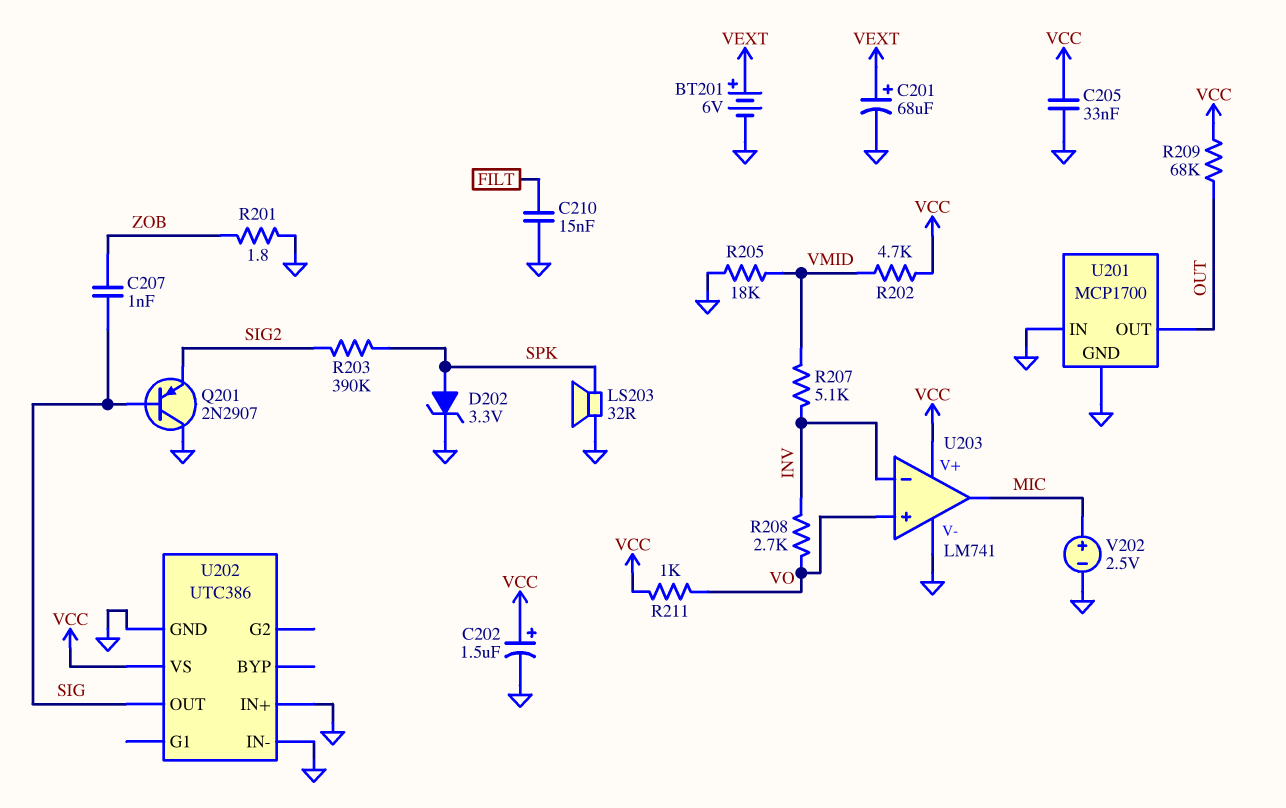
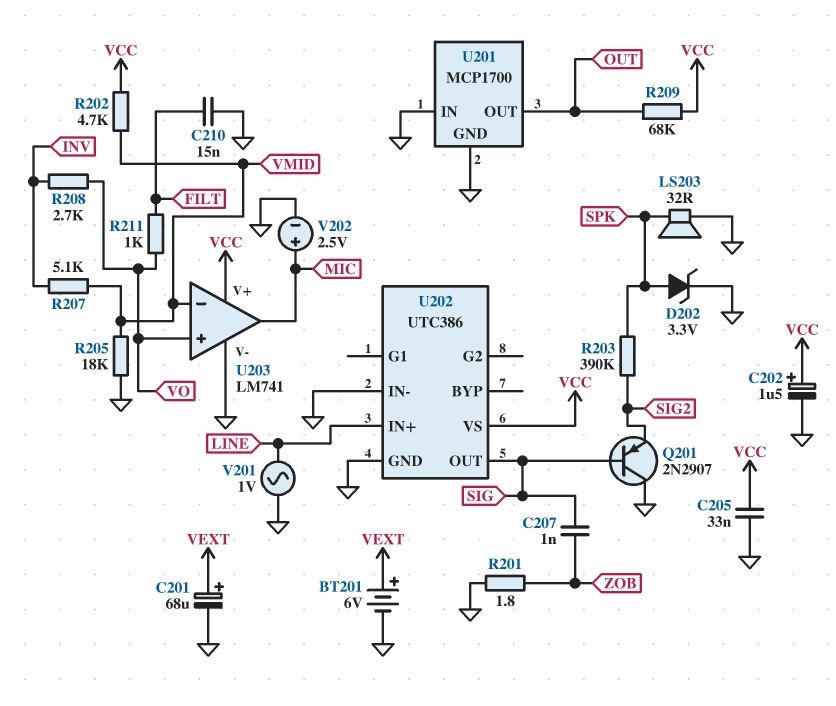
R211: 1k (VCC, VO) -> 1k (FILT, VO)
U202 pin IN+: GND -> LINE
U203 pin in-: INV -> VMID
V201: none -> AC 1V (GND, LINE)

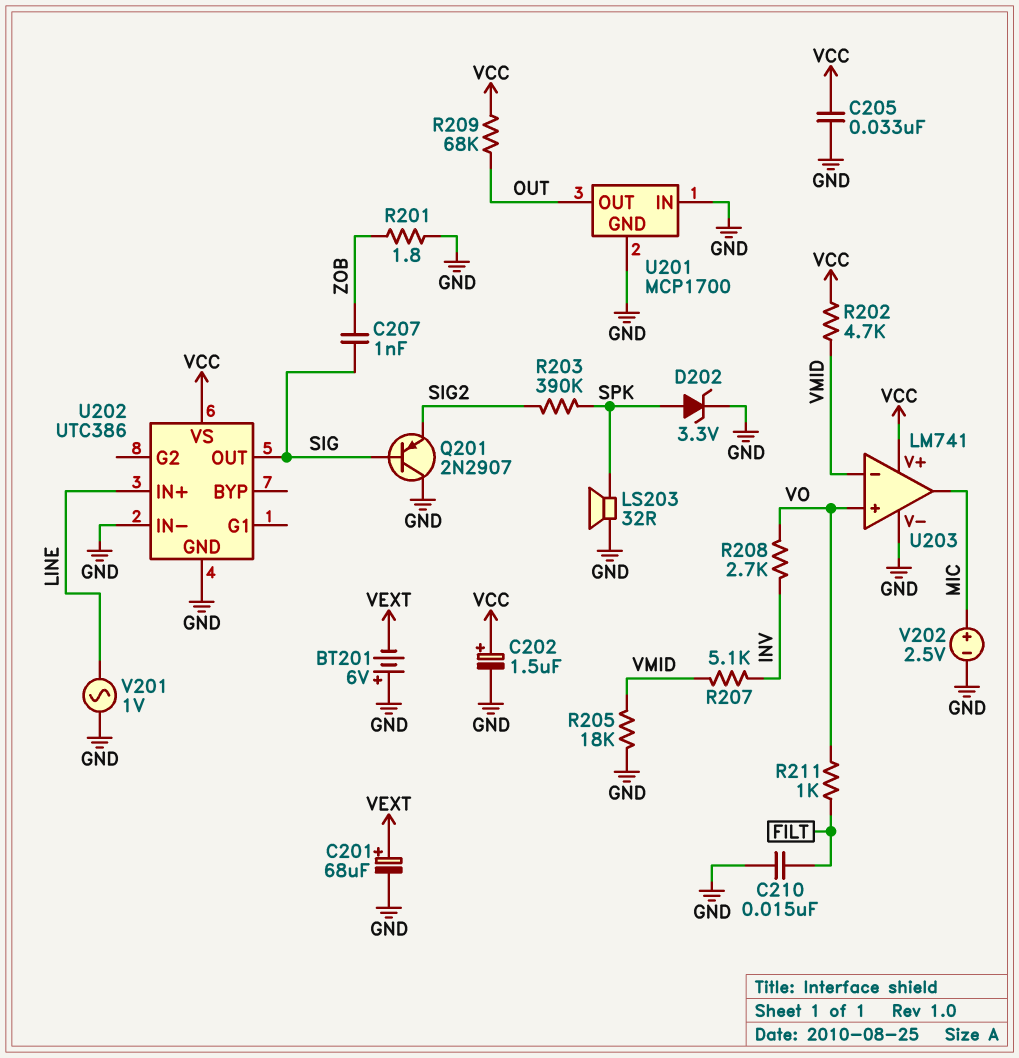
BT201: 6V (plus VEXT, minus GND) -> 6V (plus GND, minus VEXT)

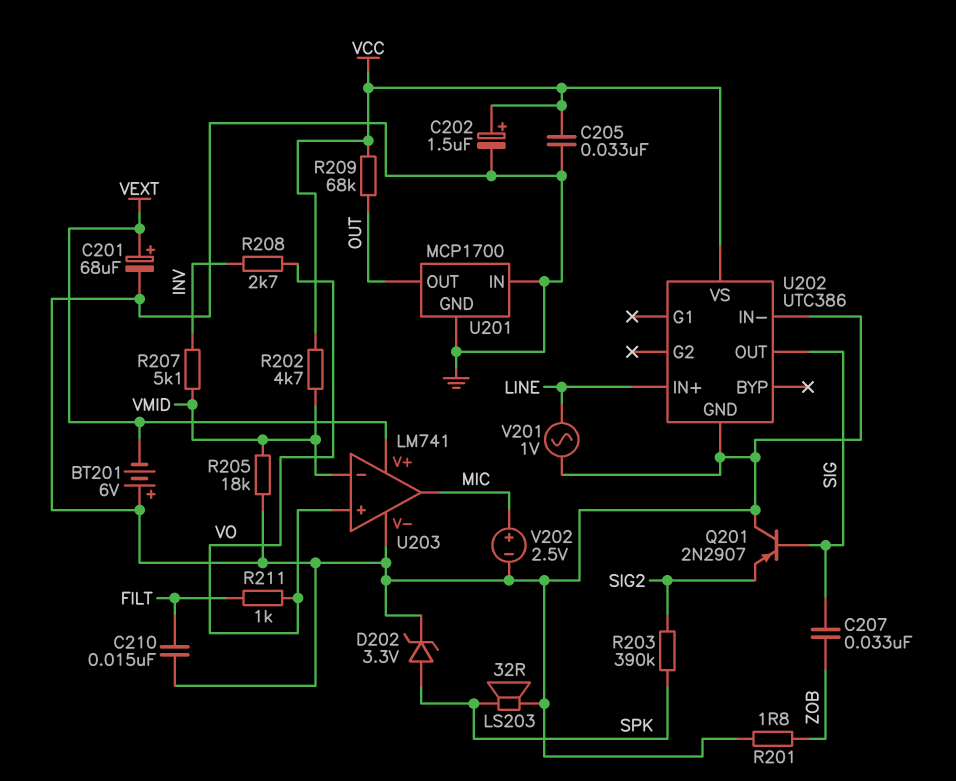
C207: 1nF (SIG, ZOB) -> 33nF (SIG, ZOB)
U203 pin V+: VCC -> VEXT

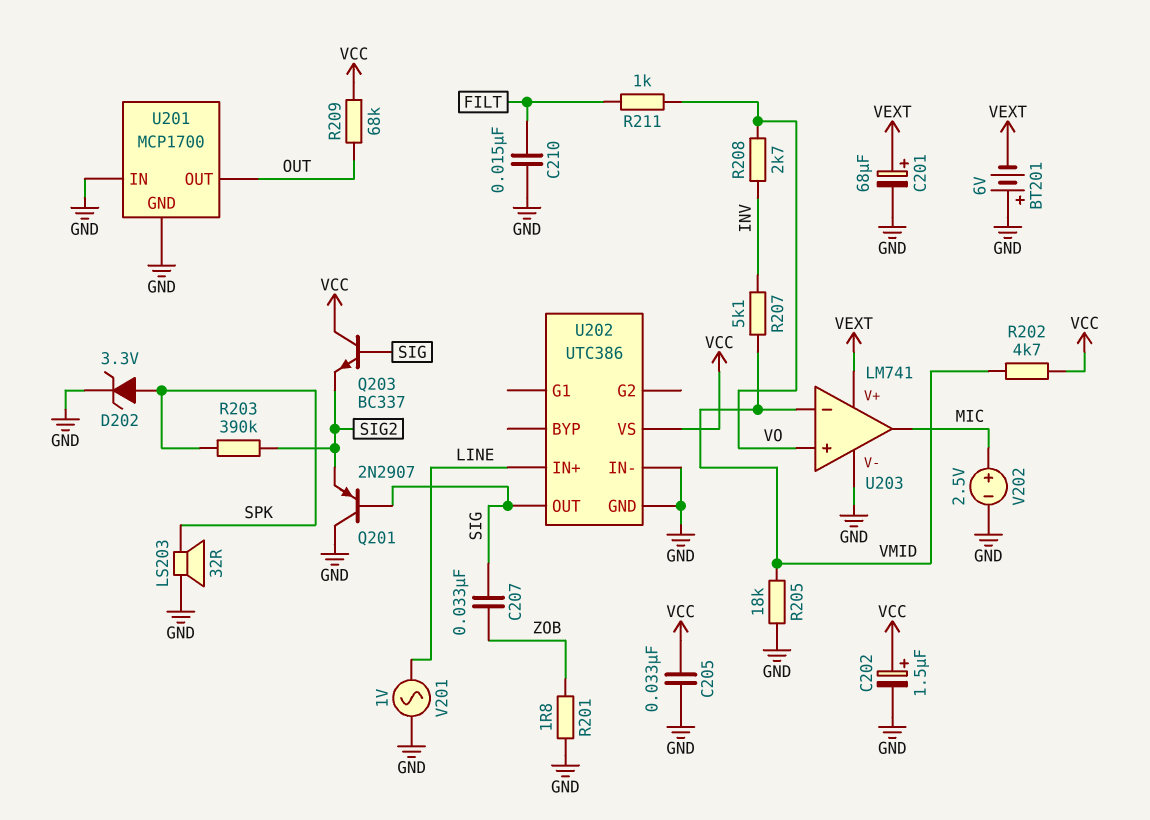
Q203: none -> NPN BC337 (B SIG, C VCC, E SIG2)

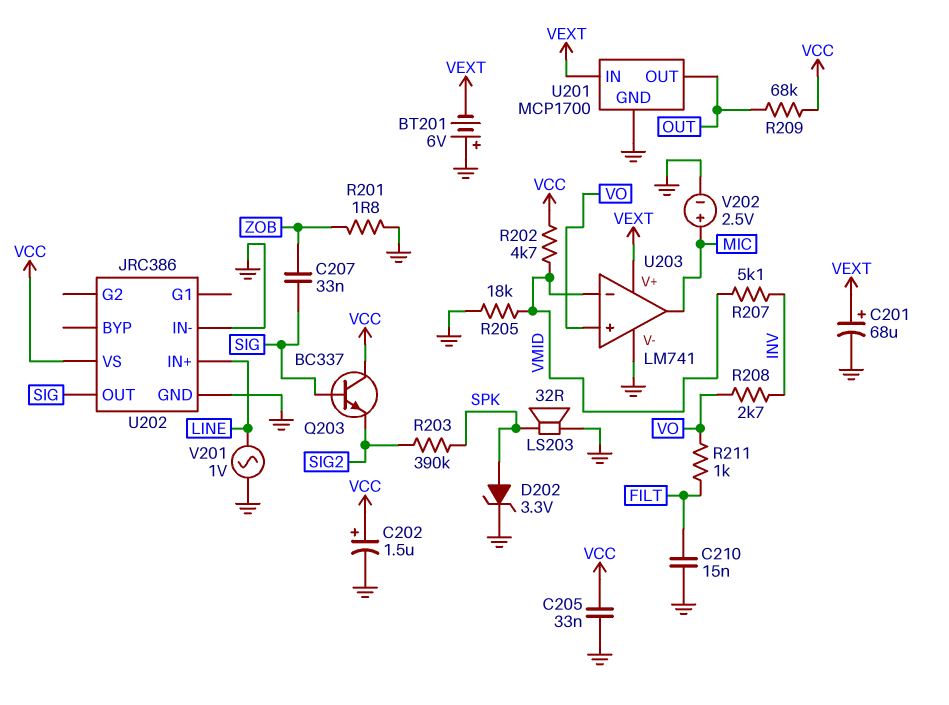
Q201: PNP 2N2907 (B SIG, C GND, E SIG2) -> none
U201 pin IN: GND -> VEXT
U202: UTC386 -> JRC386

